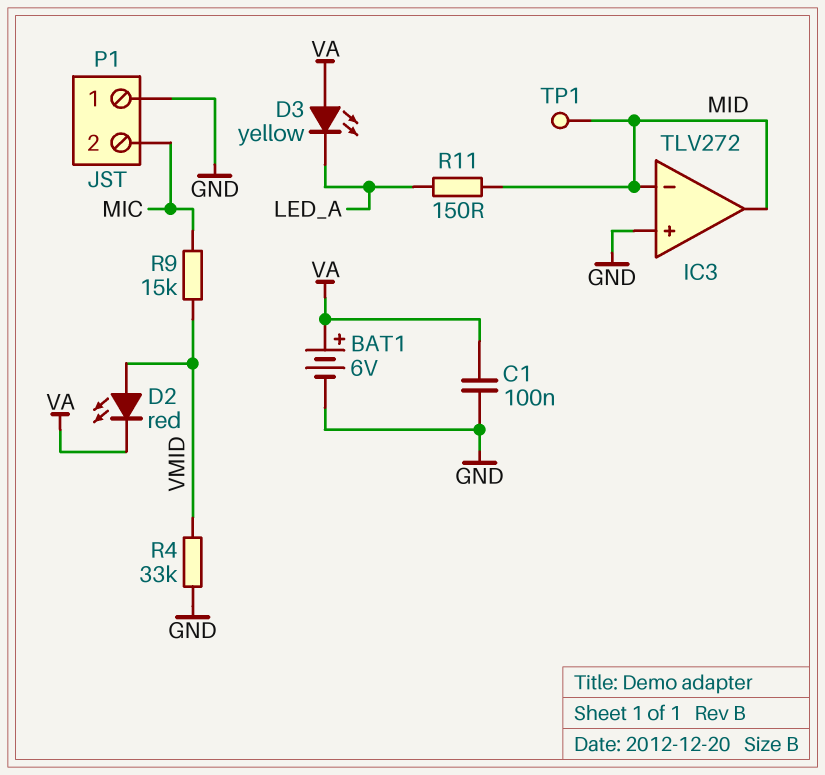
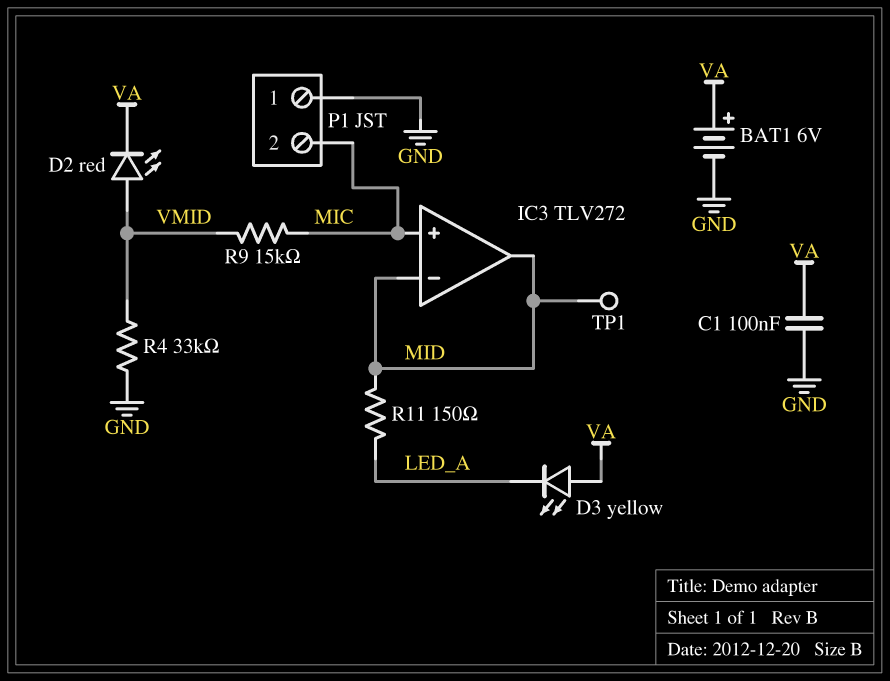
IC3 pin in+: GND -> MIC

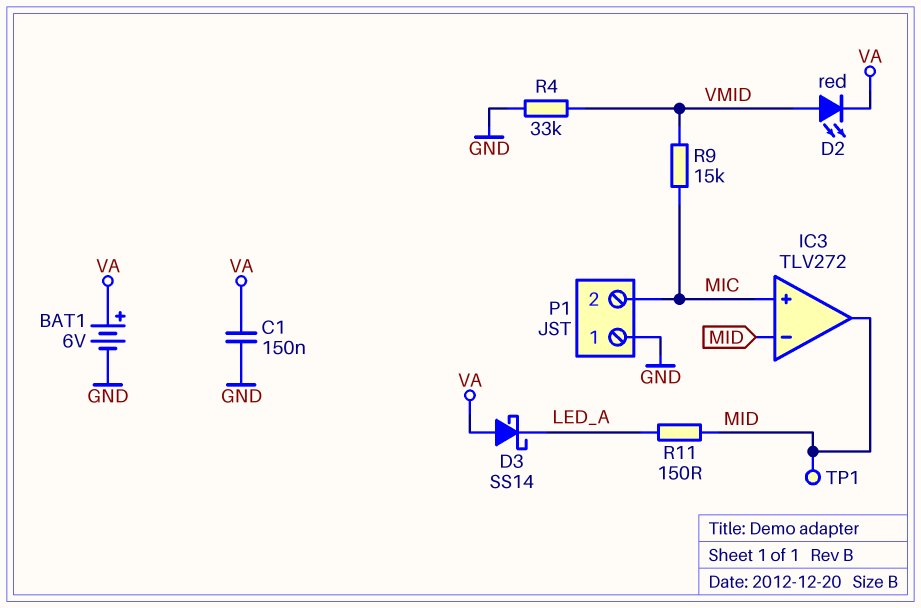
C1: 100nF (GND, VA) -> 150nF (GND, VA)
D3: LED yellow (A VA, K LED_A) -> schottky SS14 (A VA, K LED_A)

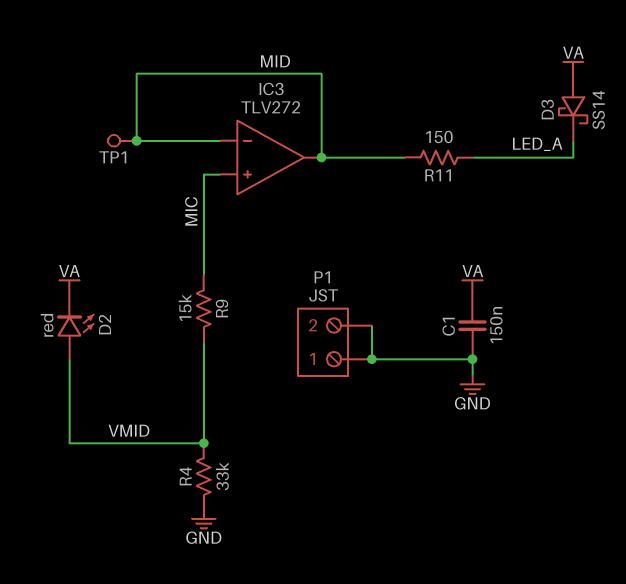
BAT1: 6V (plus VA, minus GND) -> none
P1 pin 2: MIC -> GND

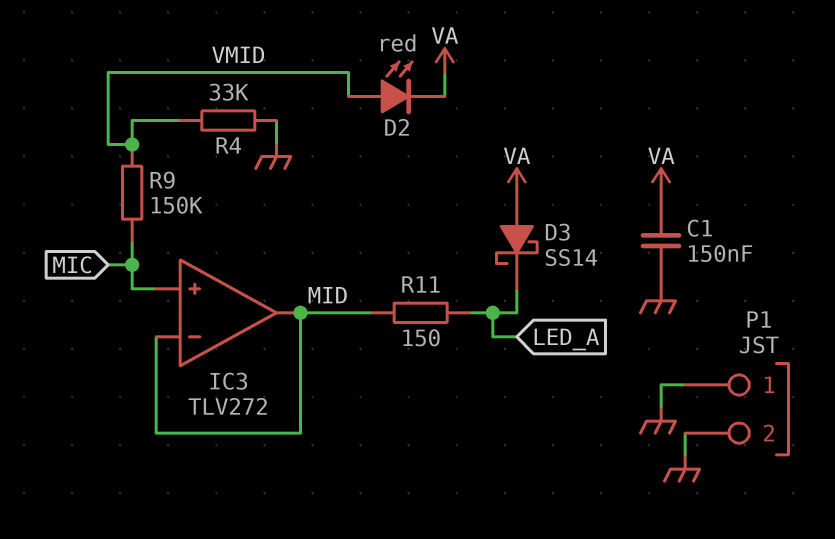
R9: 15k (MIC, VMID) -> 150k (MIC, VMID)
TP1: test point (MID) -> none

